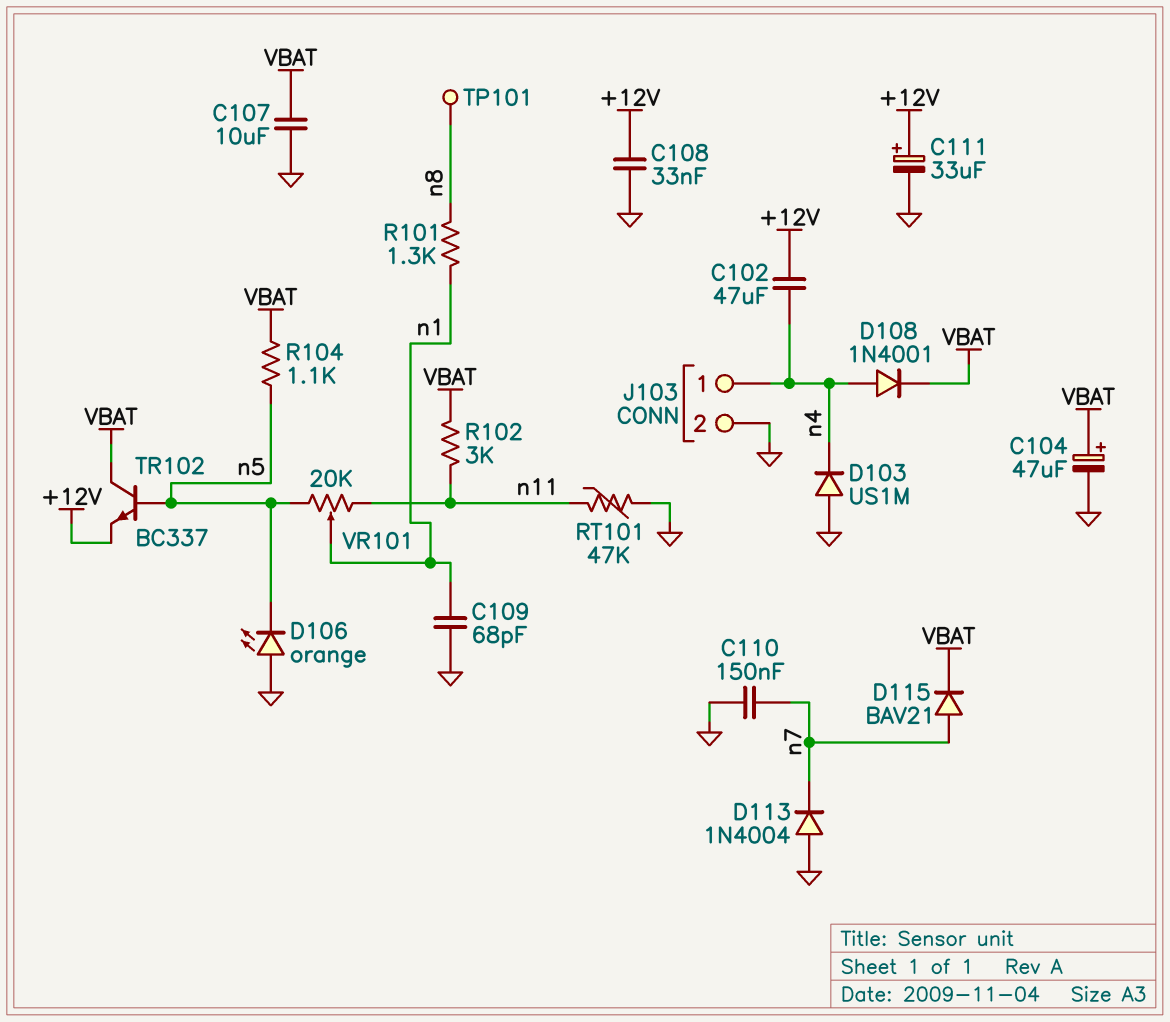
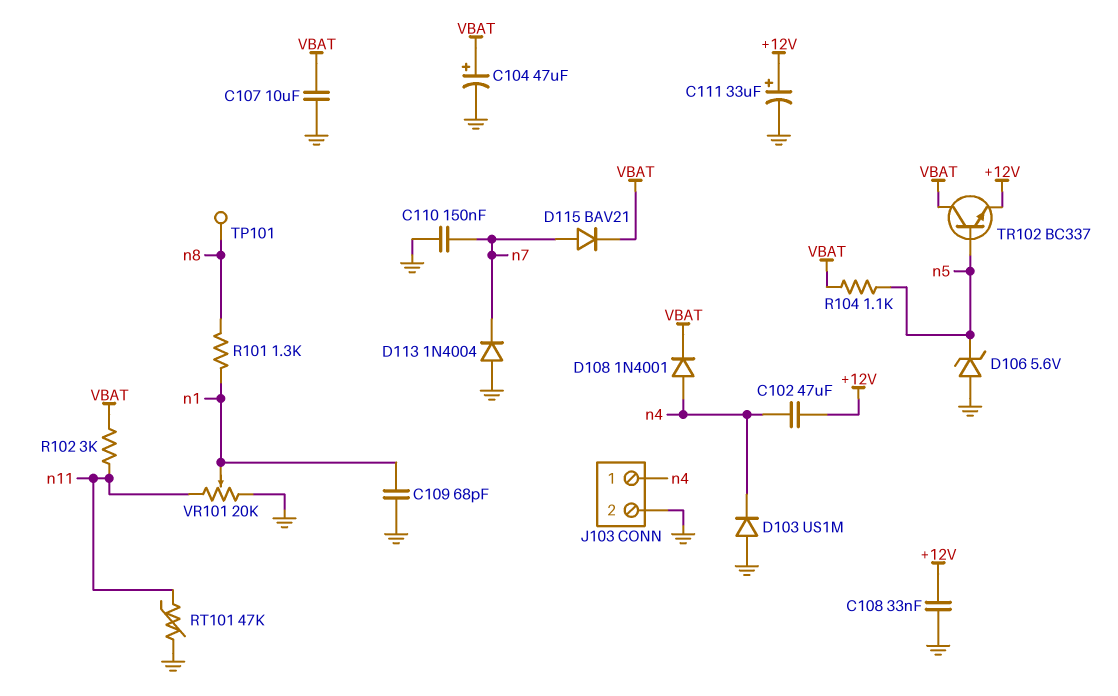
D106: LED orange (A GND, K n5) -> zener 5.6V (A GND, K n5)
VR101: 20k (n5, n11, wiper n1) -> 20k (GND, n11, wiper n1)

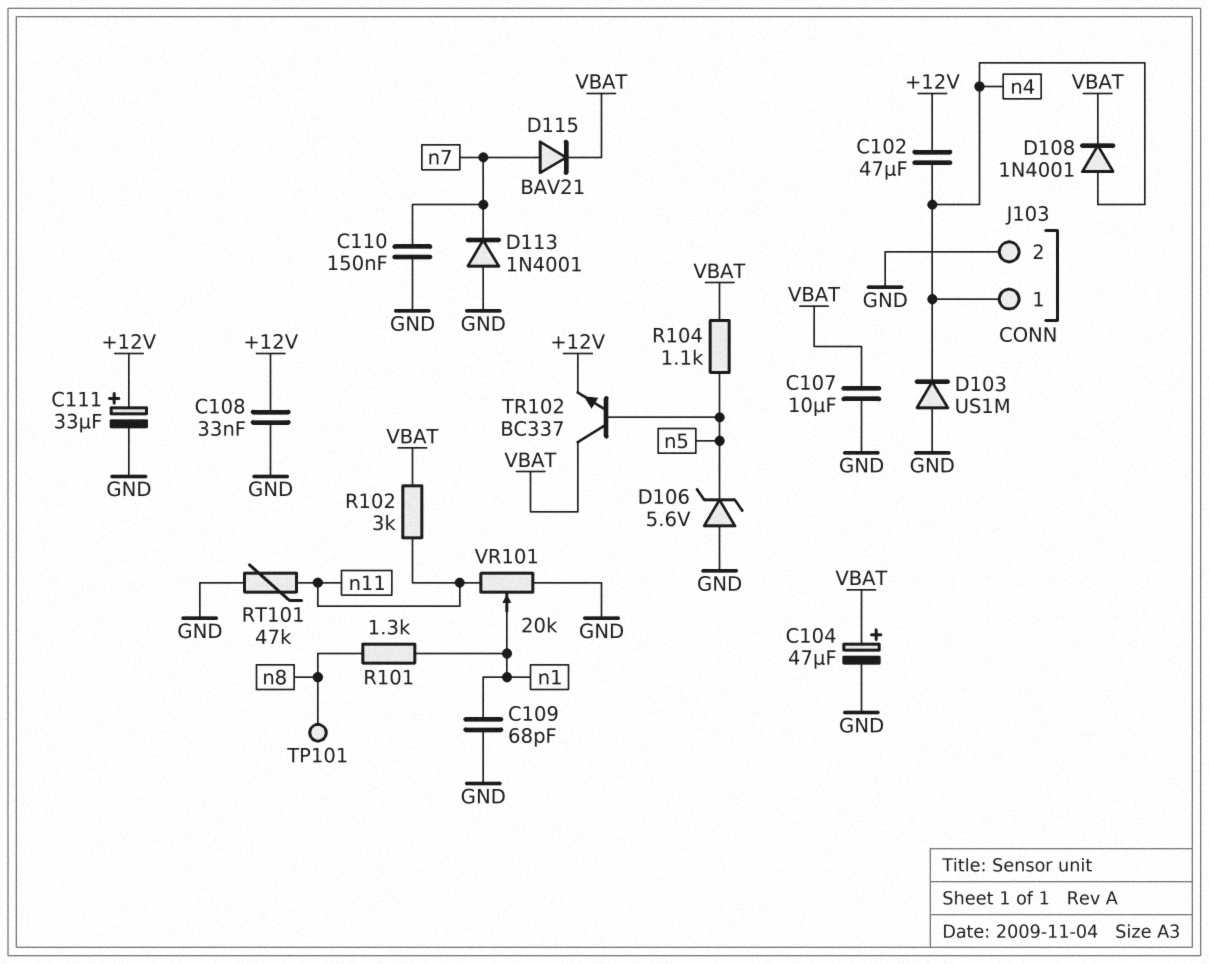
D113: diode 1N4004 (A GND, K n7) -> diode 1N4001 (A GND, K n7)

